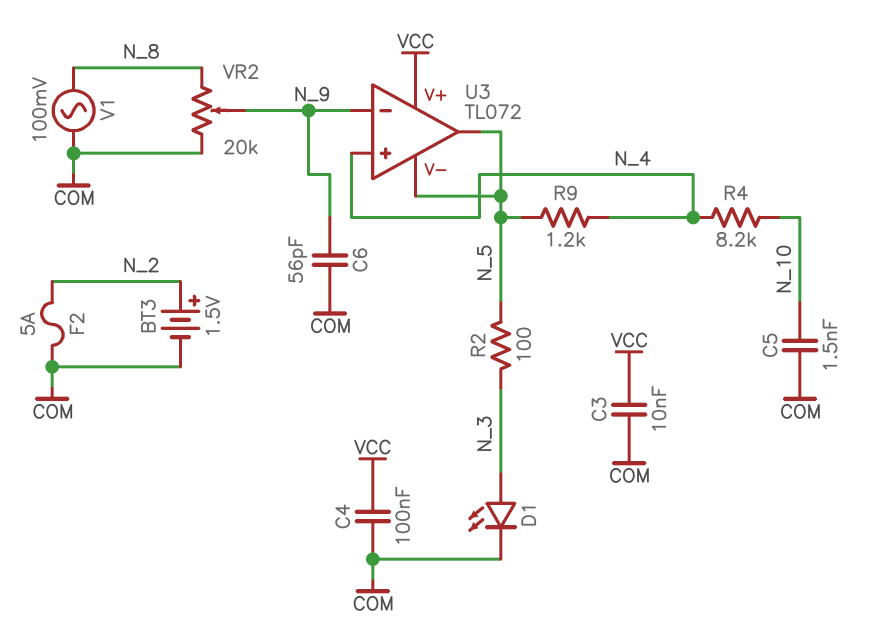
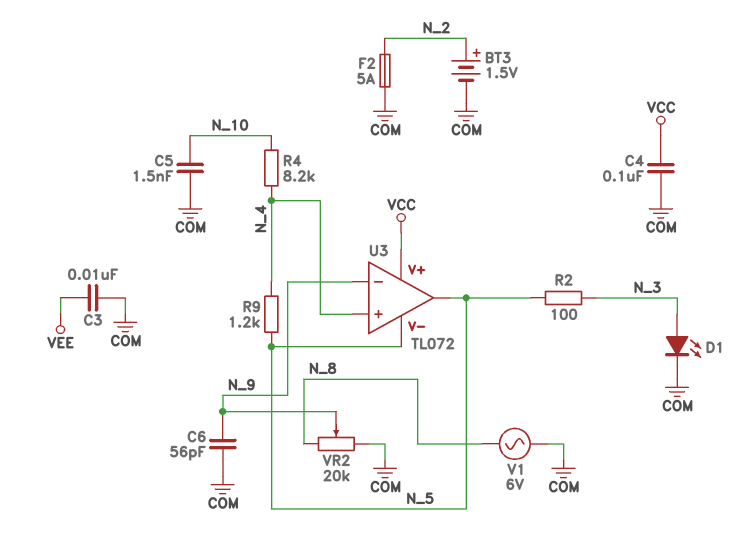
C3: 10nF (COM, VCC) -> 10nF (COM, VEE)
V1: AC 100mV (COM, N_8) -> AC 6V (COM, N_8)

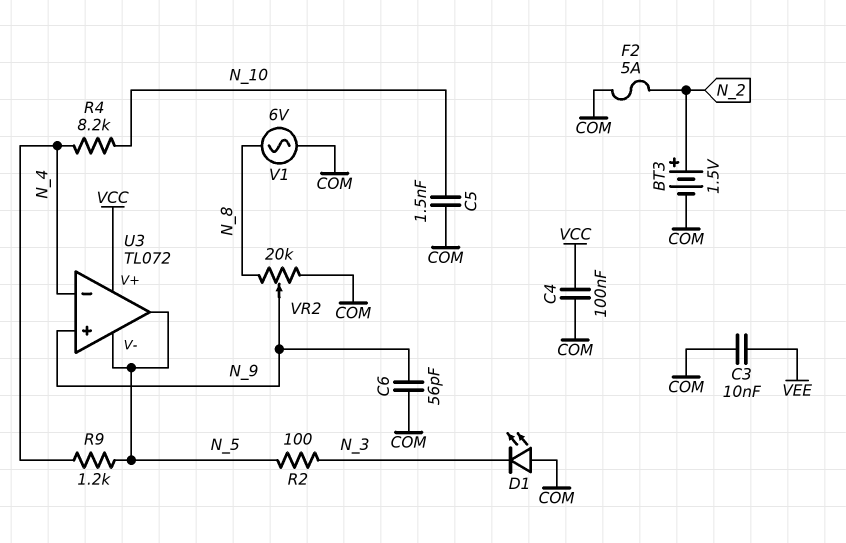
D1: LED (A N_3, K COM) -> LED (A COM, K N_3)
U3 pin in+: N_4 -> N_9
U3 pin in-: N_9 -> N_4

